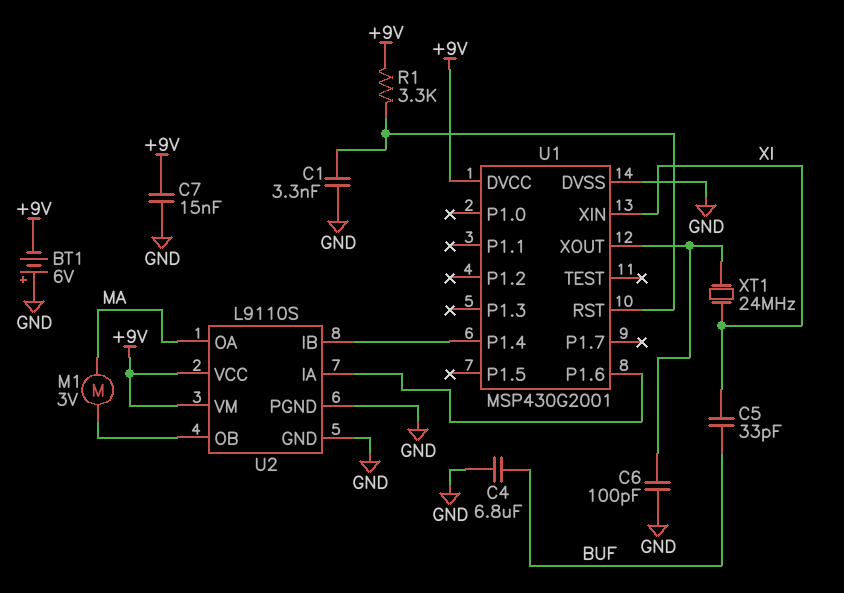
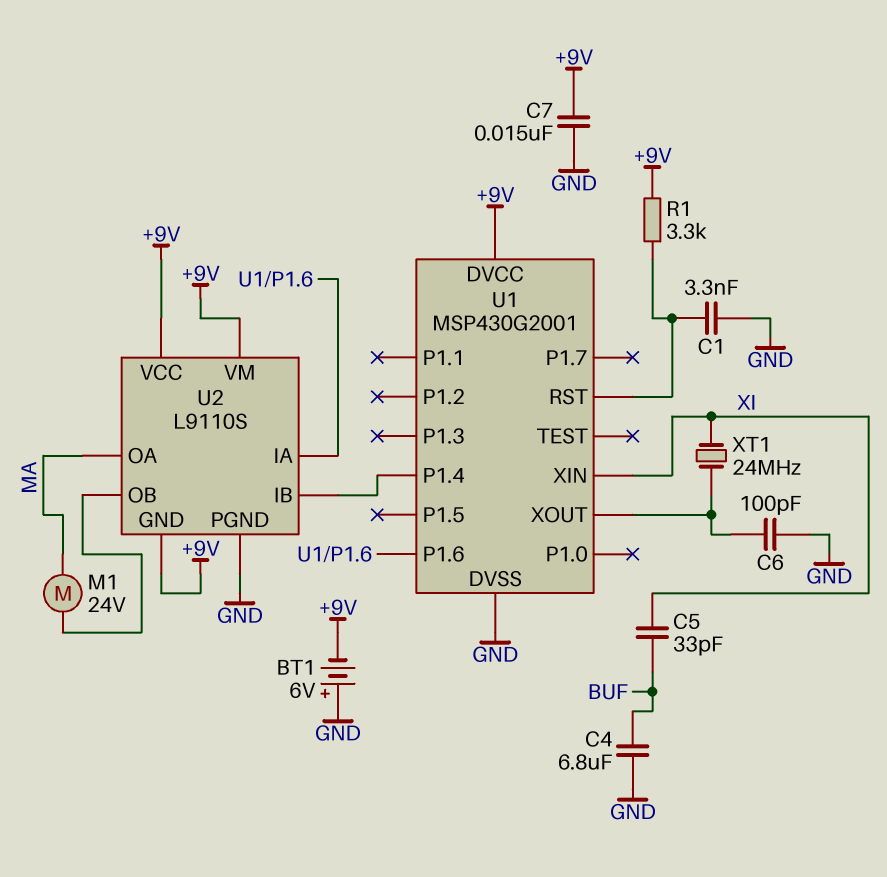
M1: motor 3V (MA, U2/OB) -> motor 24V (MA, U2/OB)
U2 pin GND: GND -> +9V

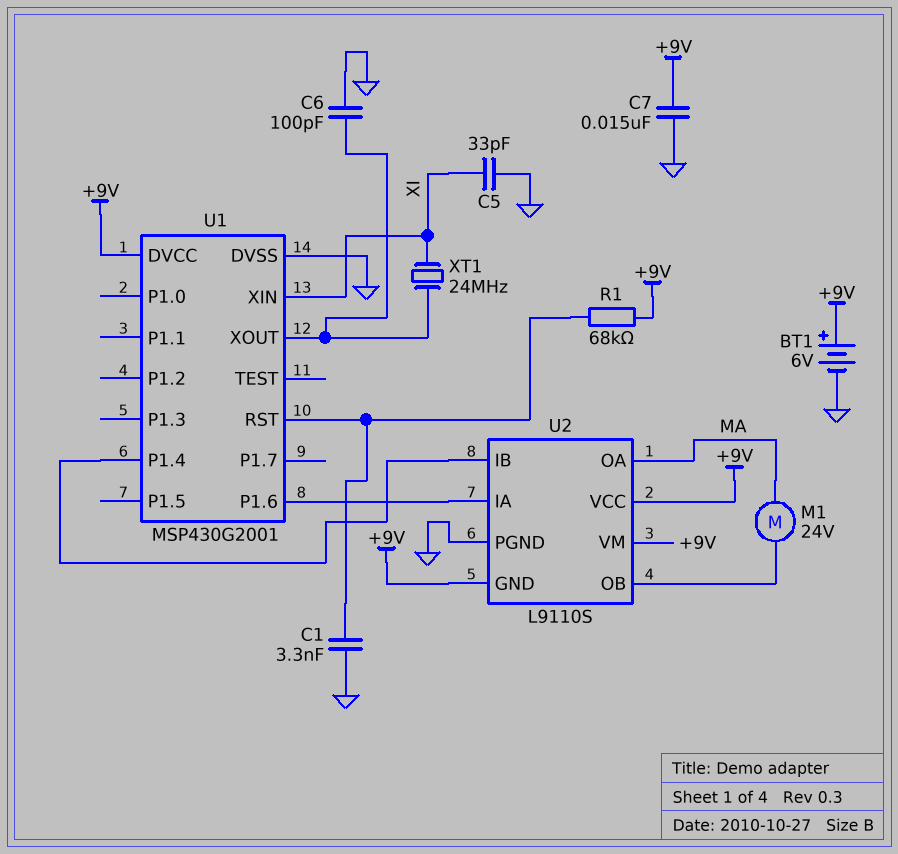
BT1: 6V (plus GND, minus +9V) -> 6V (plus +9V, minus GND)
C4: 6.8uF (BUF, GND) -> none
C5: 33pF (BUF, XI) -> 33pF (GND, XI)
R1: 3.3k (+9V, U1/RST) -> 68k (+9V, U1/RST)

